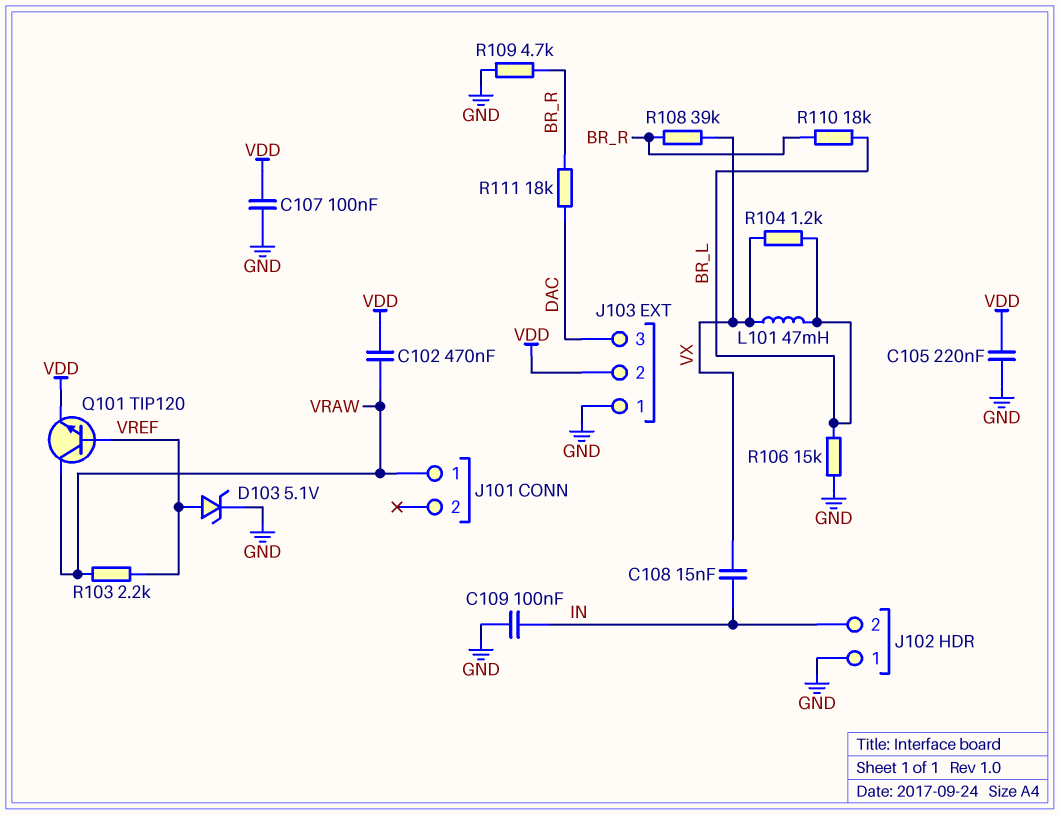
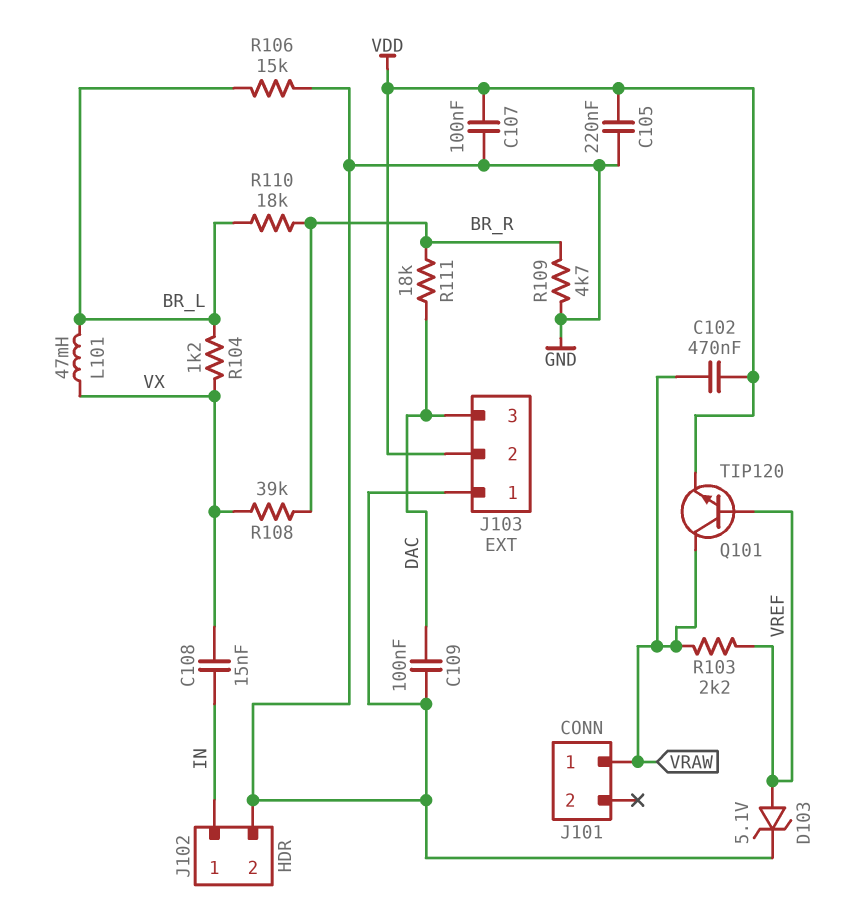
C109: 100nF (GND, IN) -> 100nF (DAC, GND)
J102 pin 1: GND -> IN
J102 pin 2: IN -> GND

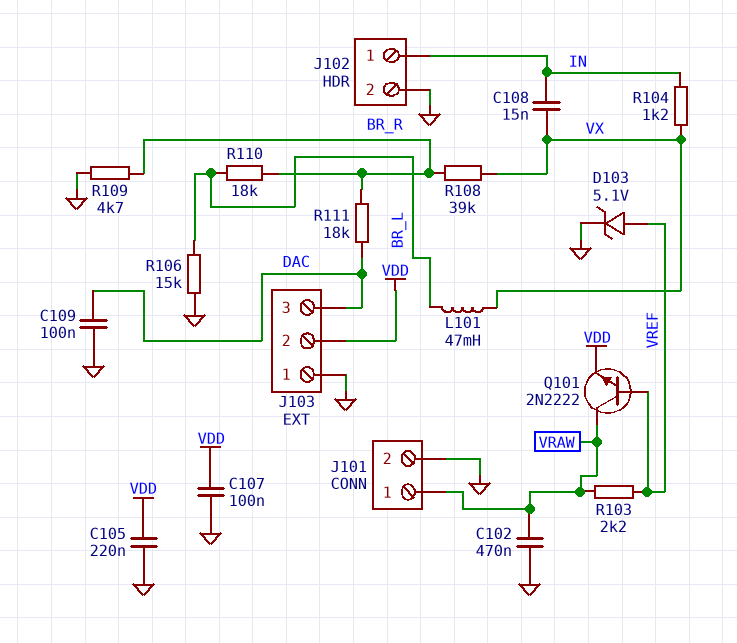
C102: 470nF (VDD, VRAW) -> 470nF (GND, VRAW)
J101 pin 2: none -> GND
Q101: NPN TIP120 (B VREF, C VRAW, E VDD) -> NPN 2N2222 (B VREF, C VRAW, E VDD)
R104: 1.2k (BR_L, VX) -> 1.2k (IN, VX)

